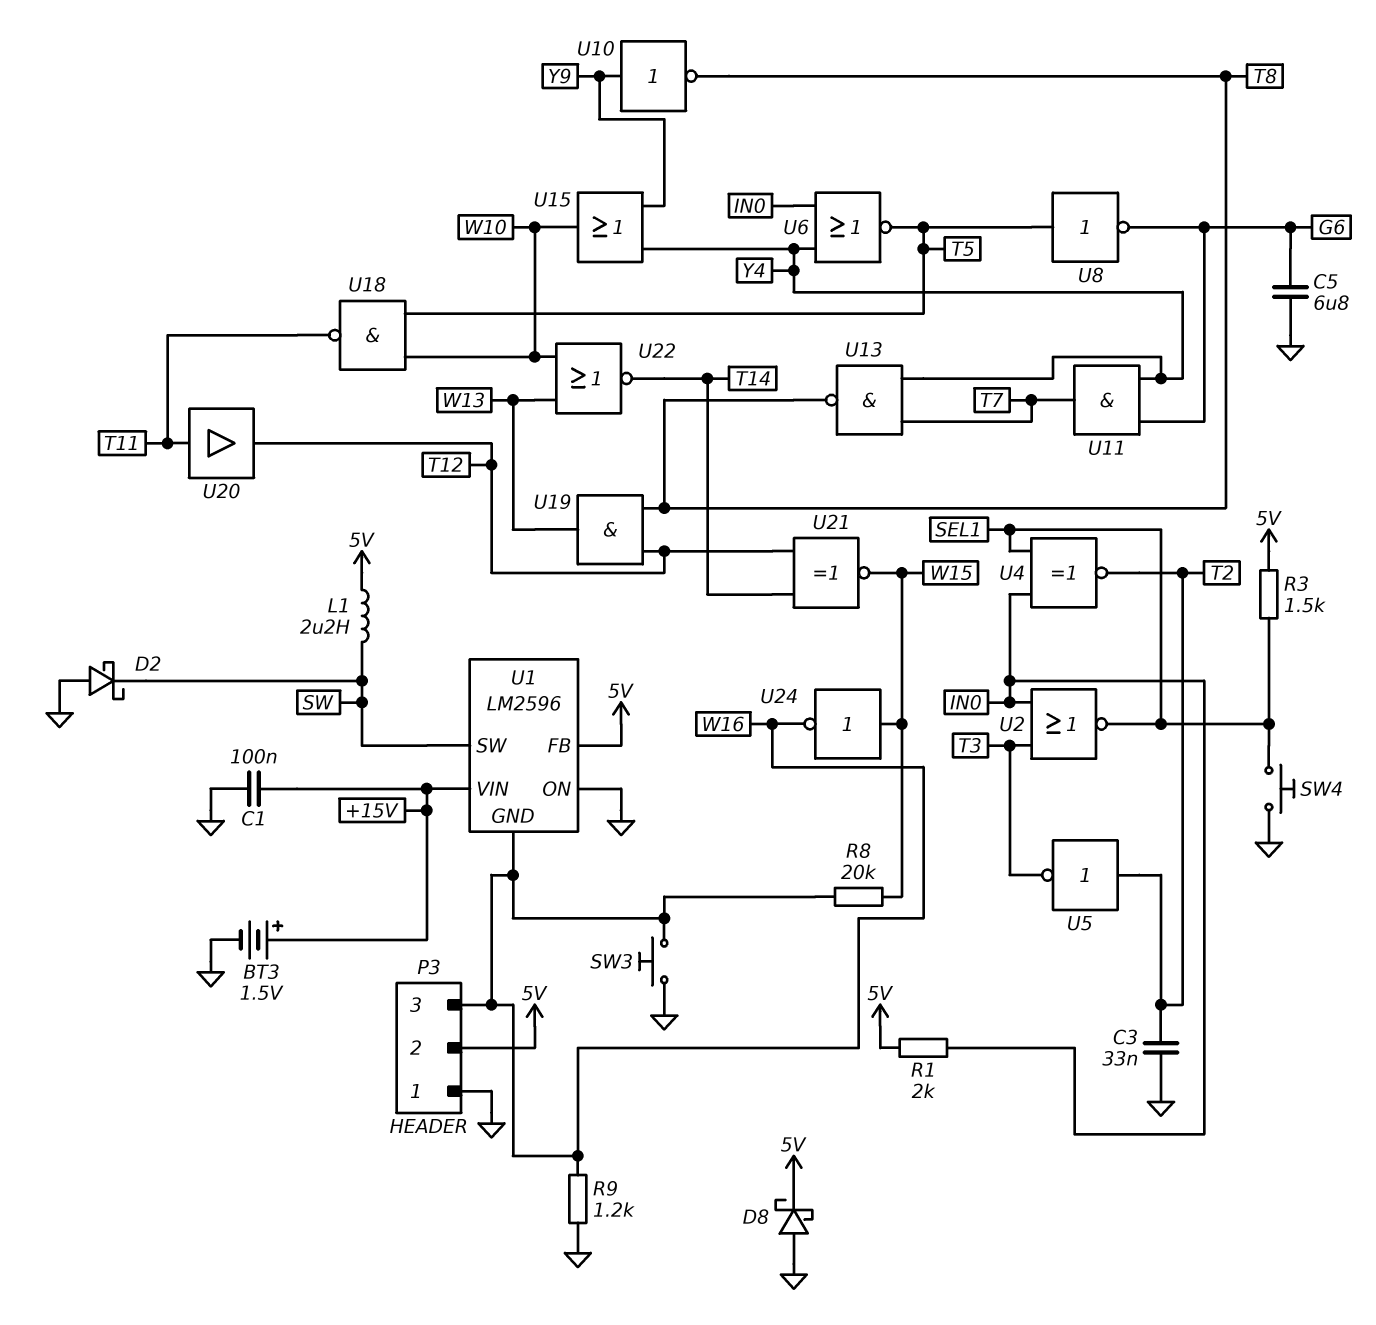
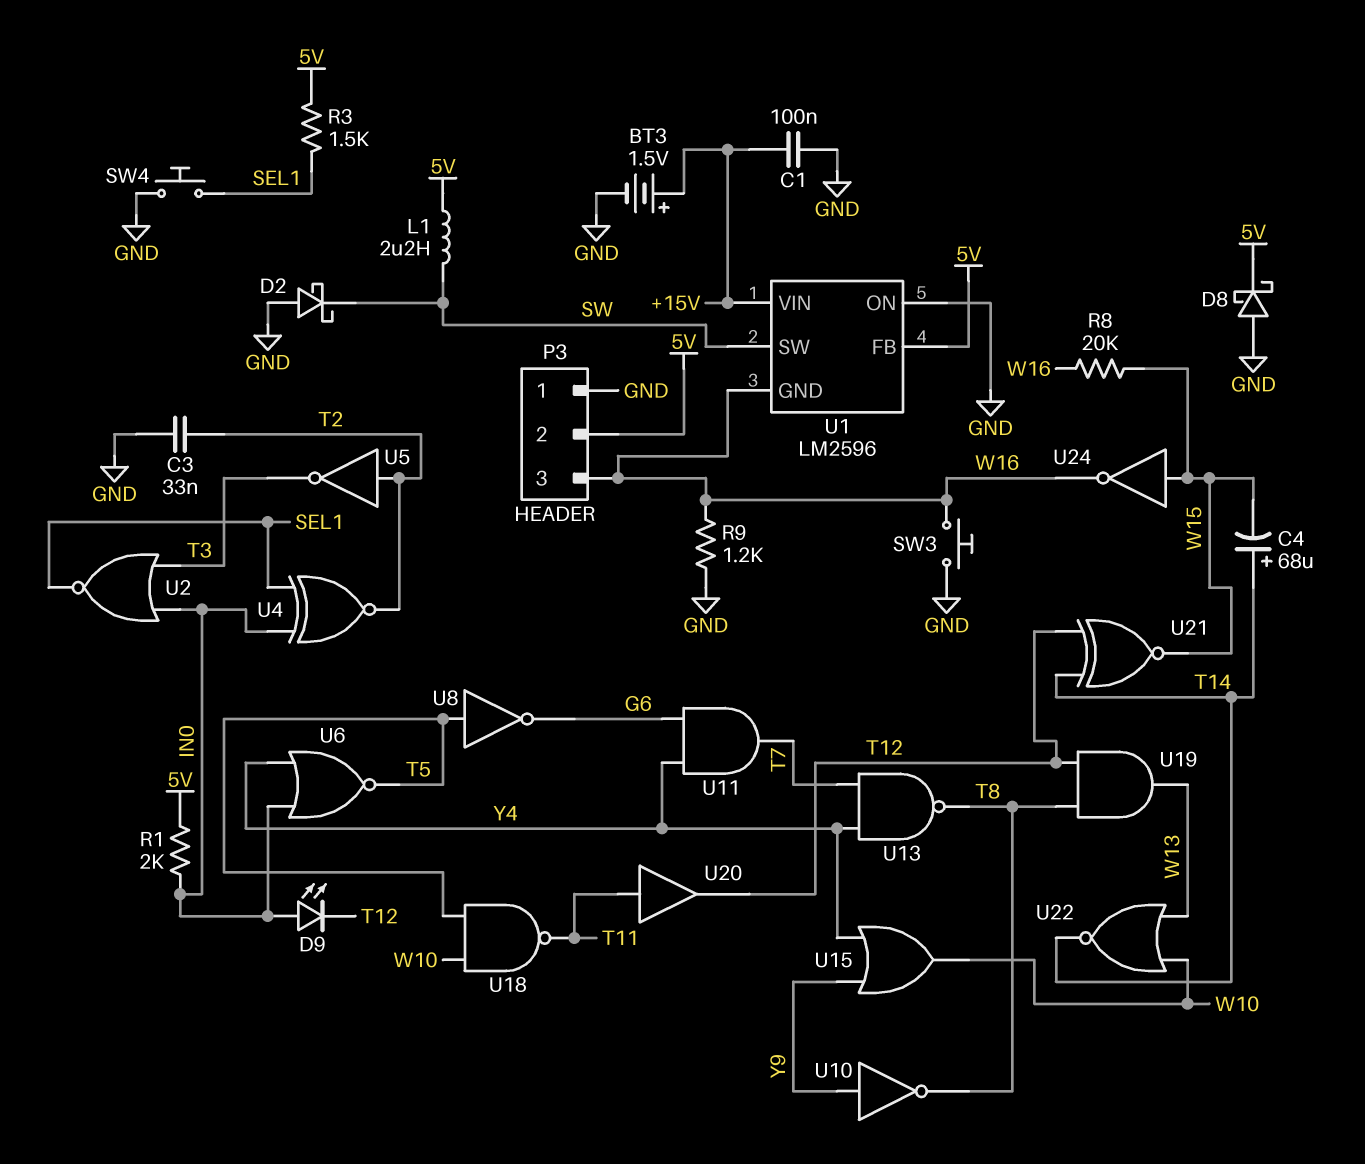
C4: none -> 68uF (plus T14, minus W15)
C5: 6.8uF (G6, GND) -> none
D9: none -> LED (A IN0, K T12)

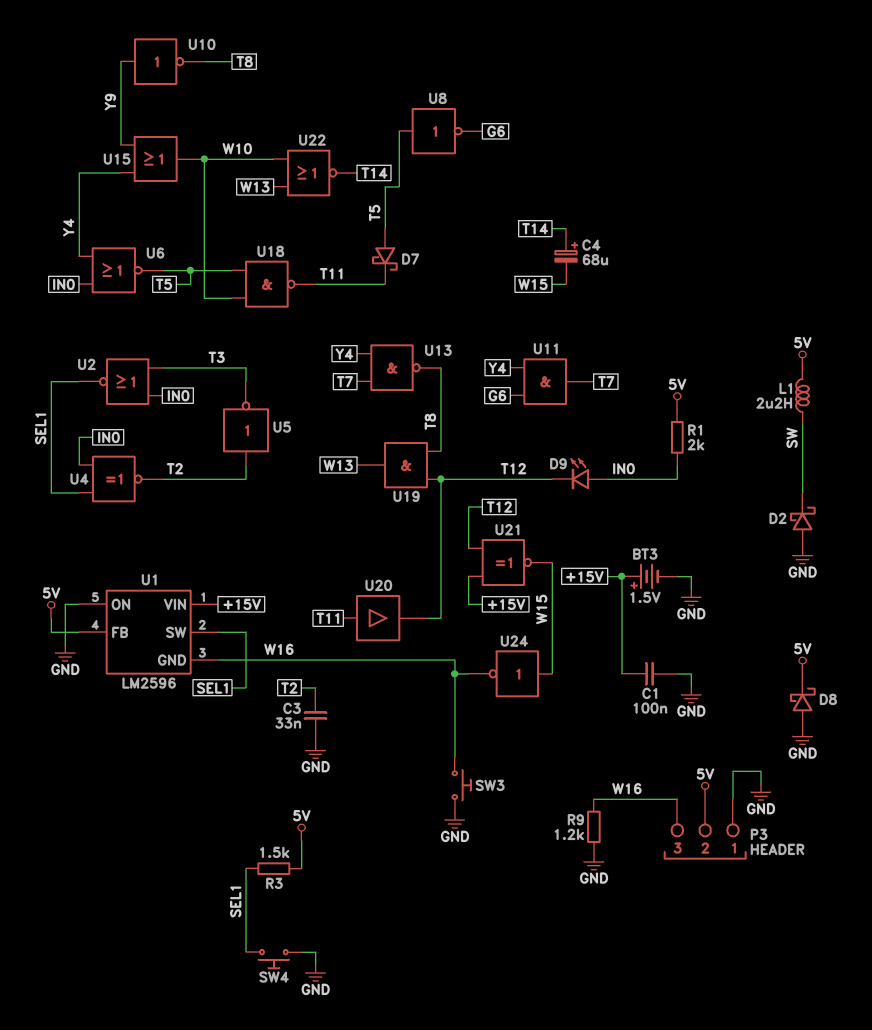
D7: none -> schottky (A T5, K T11)
R8: 20k (W15, W16) -> none
U1 pin SW: SW -> SEL1
U21: XNOR (in T12, in T14, out W15) -> XNOR (in +15V, in T12, out W15)

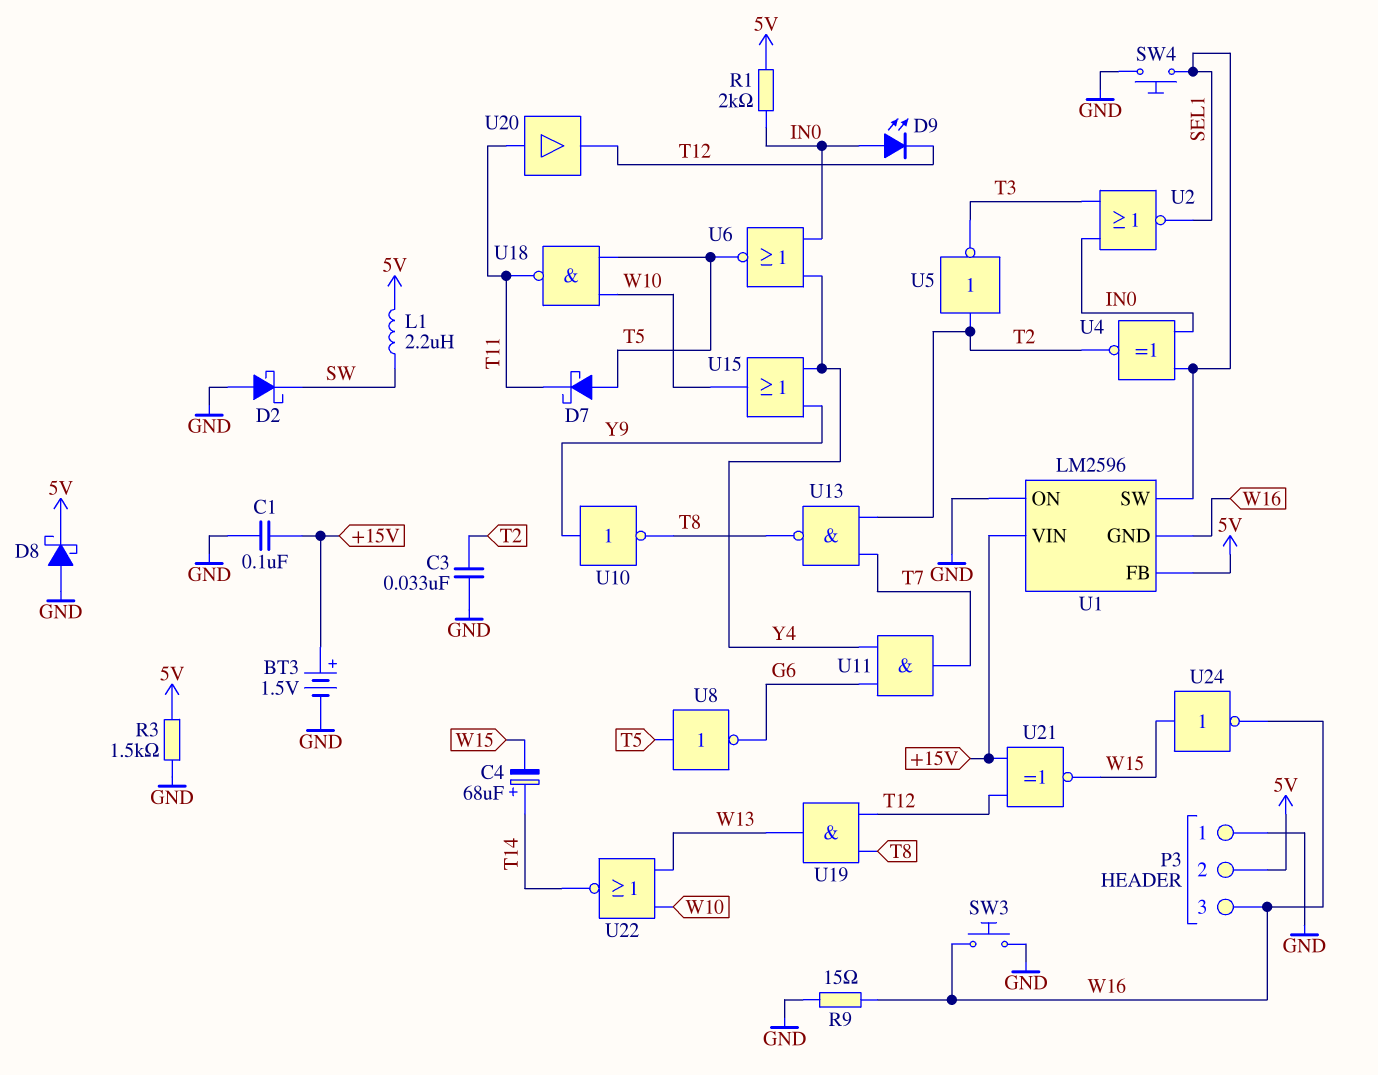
R3: 1.5k (5V, SEL1) -> 1.5k (5V, GND)
R9: 1.2k (GND, W16) -> 15 (GND, W16)
U13: NAND (in T7, in Y4, out T8) -> NAND (in T2, in T7, out T8)

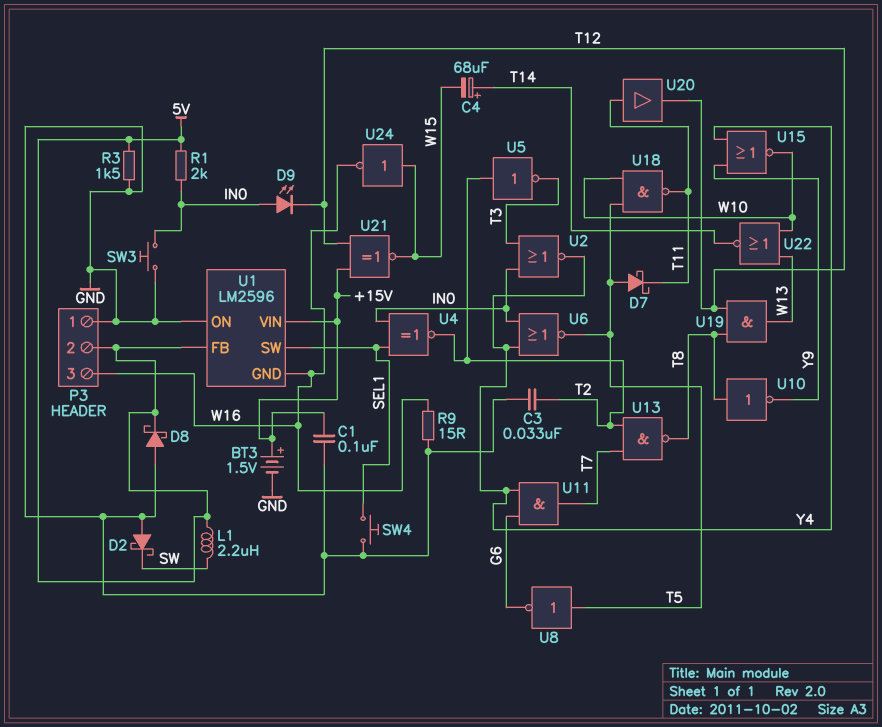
SW3: button (GND, W16) -> button (GND, IN0)
U2: NOR (in IN0, in T3, out SEL1) -> NOR (in IN0, in T3, out Y4)
U10: NOT (in Y9, out T8) -> NOT (in T8, out Y9)
U15: OR (in Y4, in Y9, out W10) -> NOR (in Y4, in Y9, out W10)

